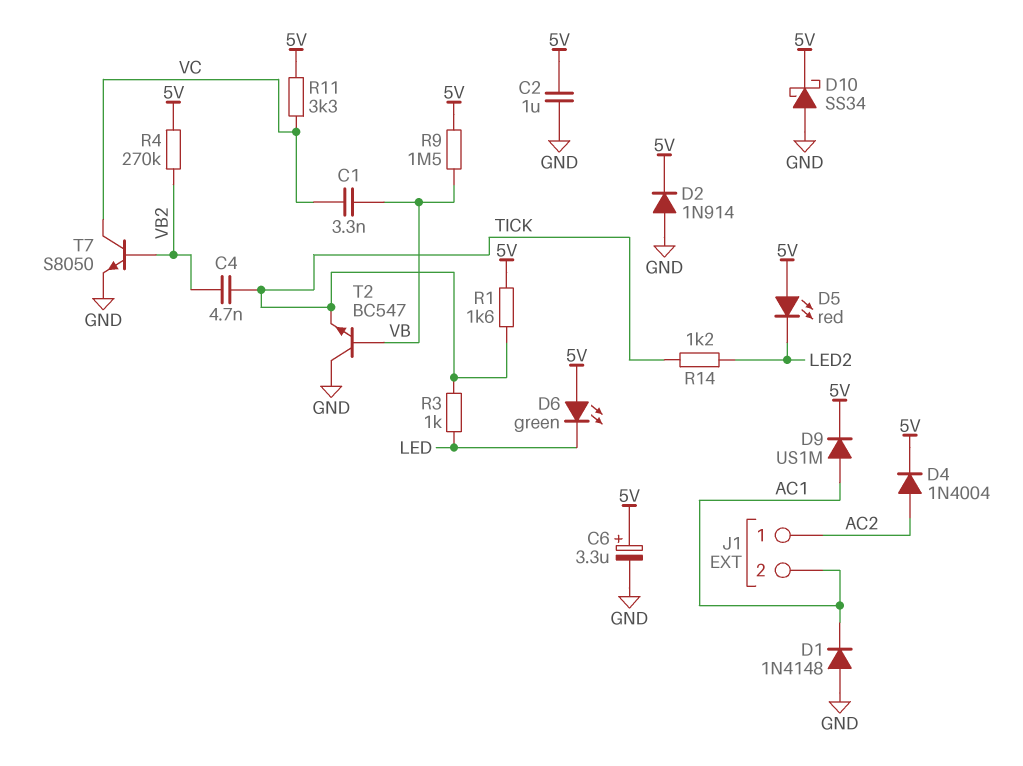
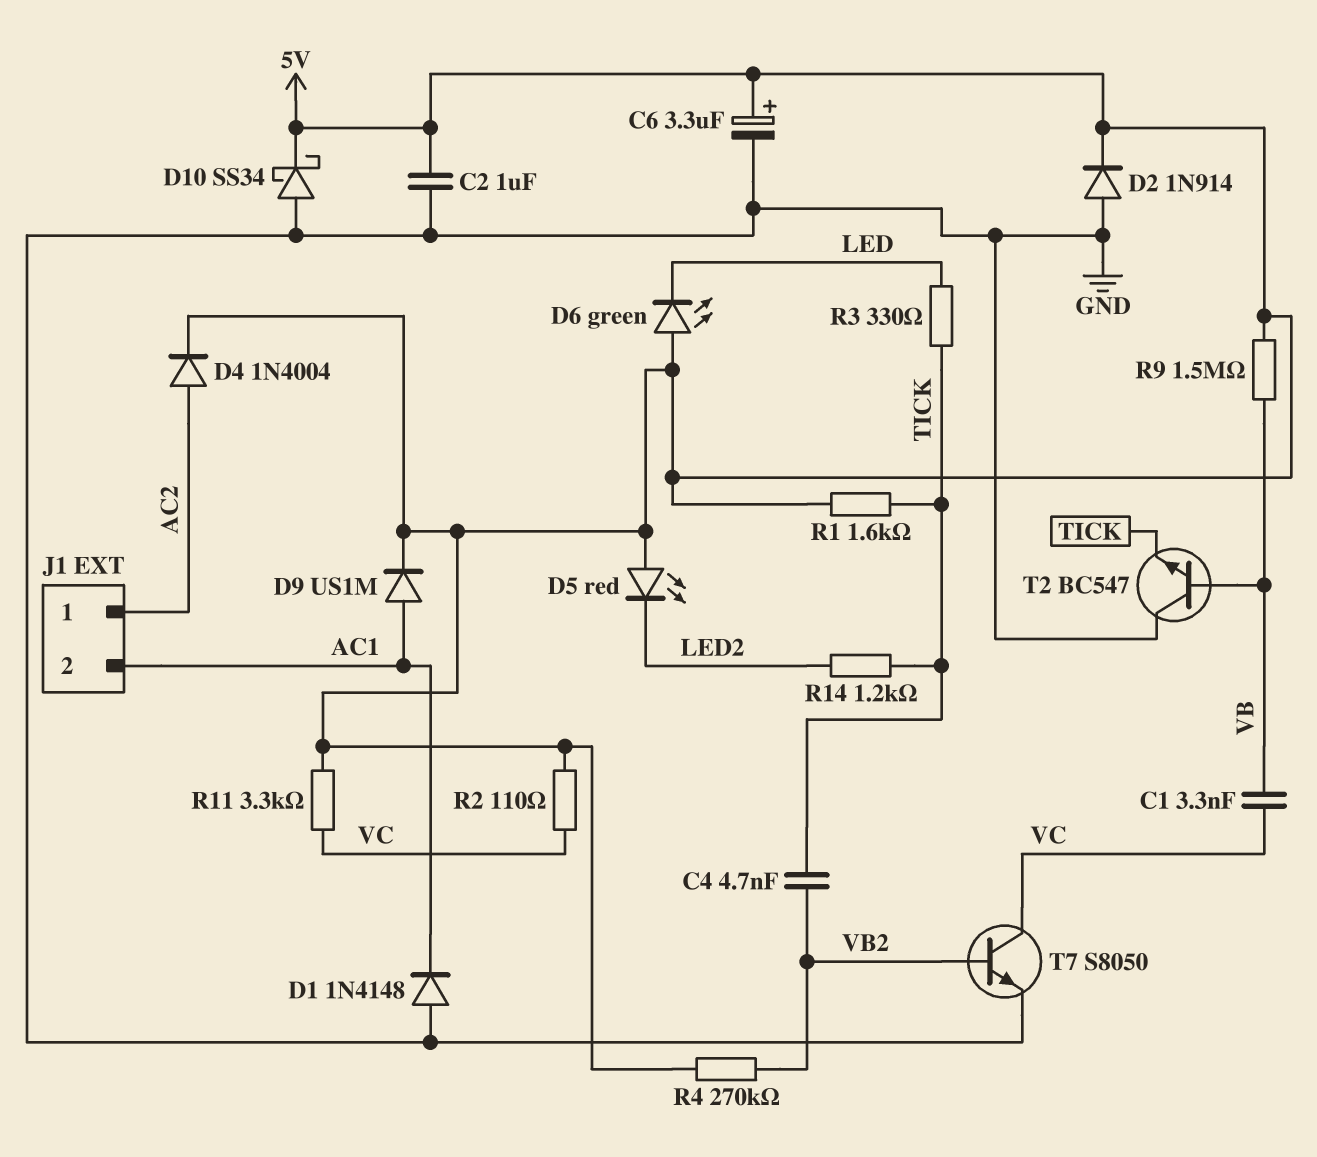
R2: none -> 110 (5V, VC)
R3: 1k (LED, TICK) -> 330 (LED, TICK)

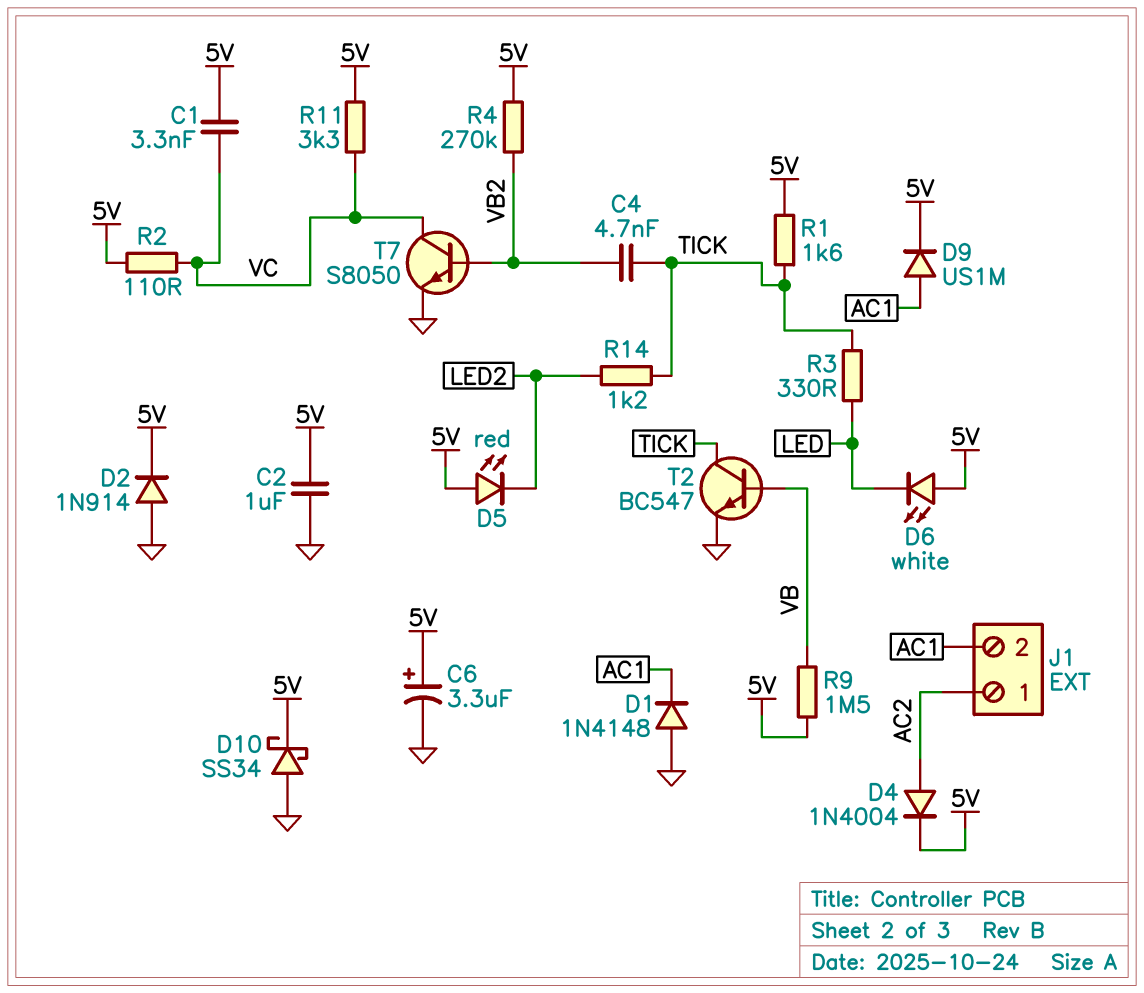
C1: 3.3nF (VB, VC) -> 3.3nF (5V, VC)
D6: LED green (A 5V, K LED) -> LED white (A 5V, K LED)
T2: NPN BC547 (B VB, C GND, E TICK) -> NPN BC547 (B VB, C TICK, E GND)

